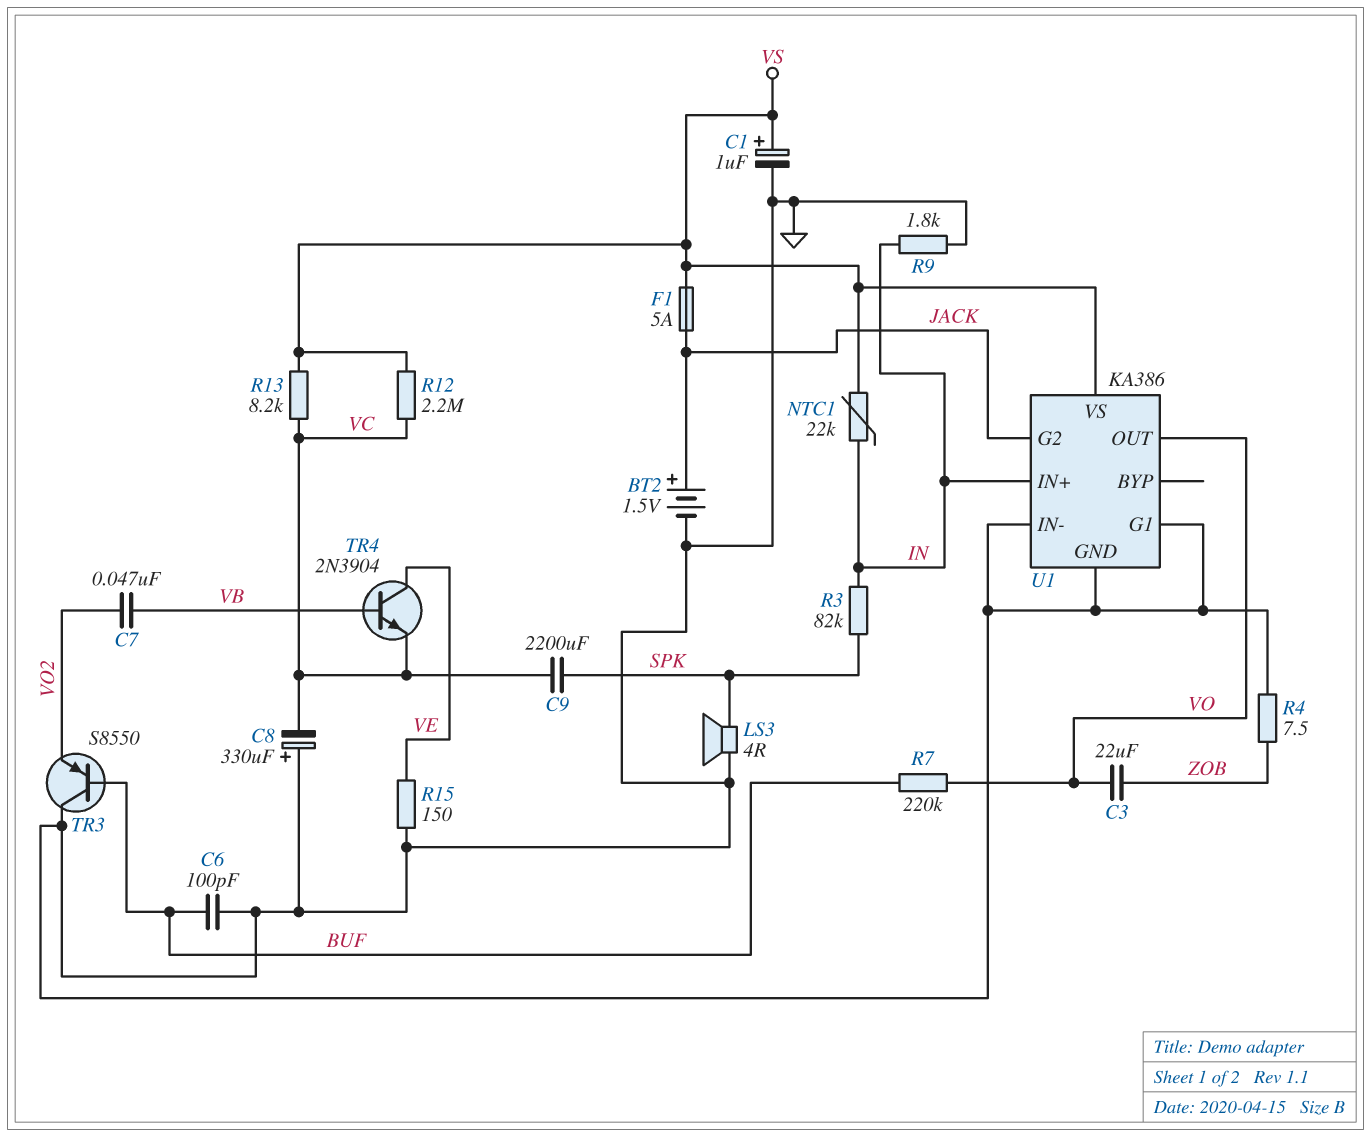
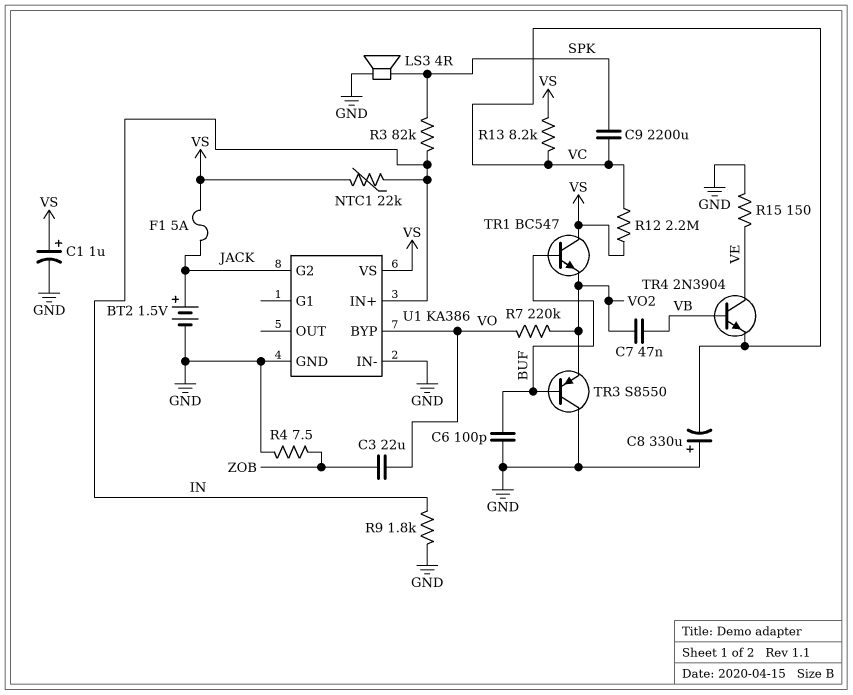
R7: 220k (BUF, VO) -> 220k (VO, VO2)
TR1: none -> NPN BC547 (B BUF, C VS, E VO2)
U1 pin BYP: none -> VO
U1 pin G1: GND -> none
U1 pin OUT: VO -> none

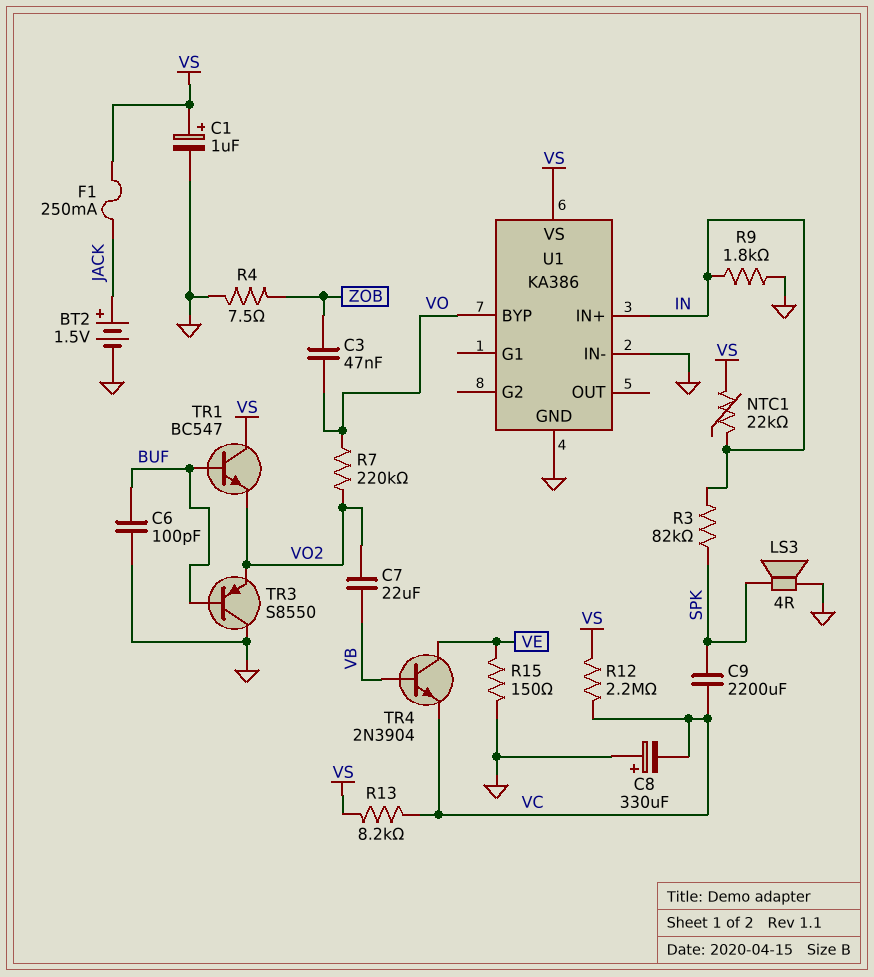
C3: 22uF (VO, ZOB) -> 47nF (VO, ZOB)
C7: 47nF (VB, VO2) -> 22uF (VB, VO2)
F1: 5A (JACK, VS) -> 250mA (JACK, VS)
U1 pin G2: JACK -> none

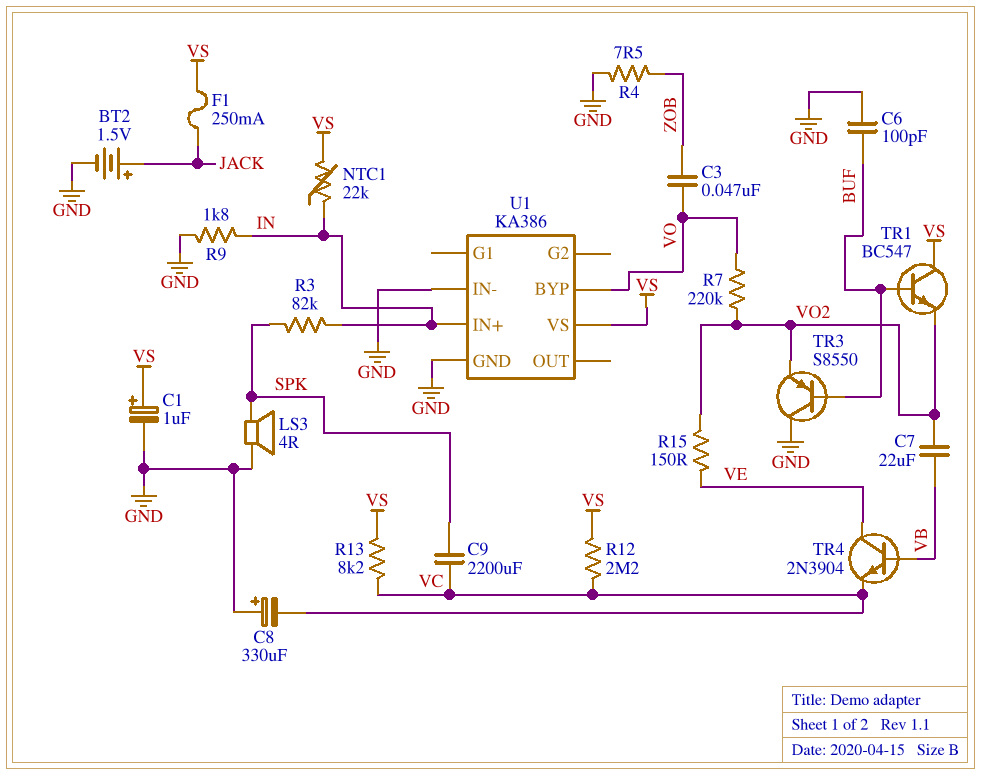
R15: 150 (GND, VE) -> 150 (VE, VO2)

